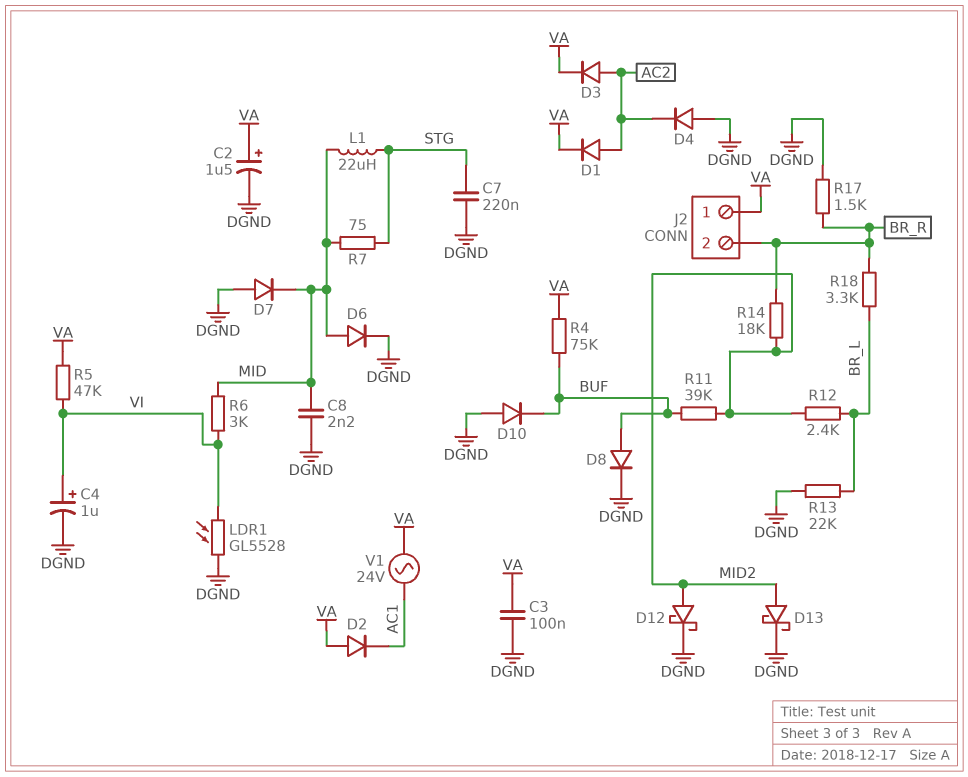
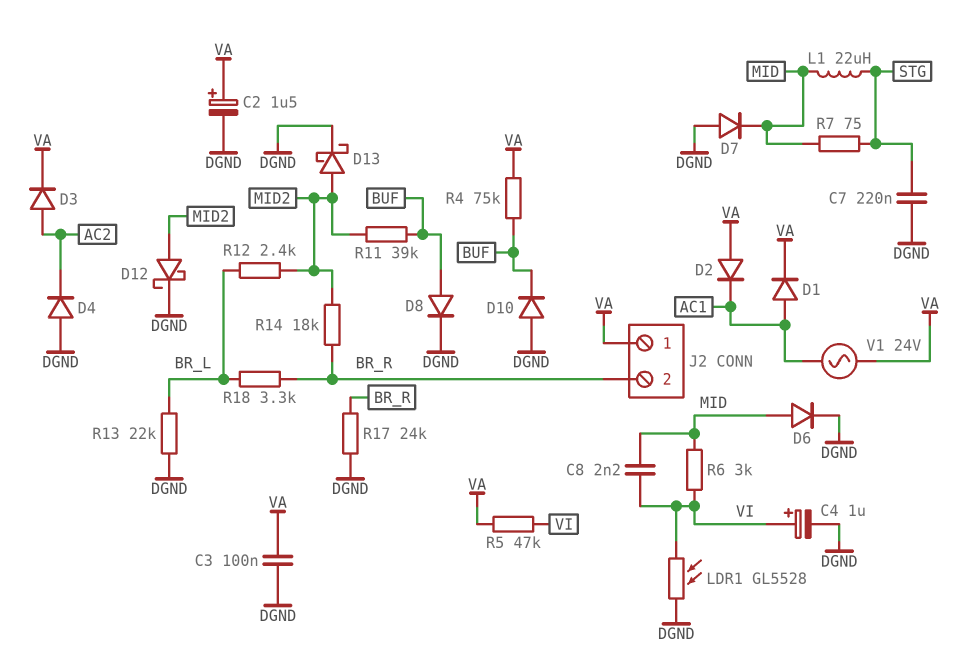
C8: 2.2nF (DGND, MID) -> 2.2nF (MID, VI)
D1: diode (A AC2, K VA) -> diode (A AC1, K VA)
R17: 1.5k (BR_R, DGND) -> 24k (BR_R, DGND)

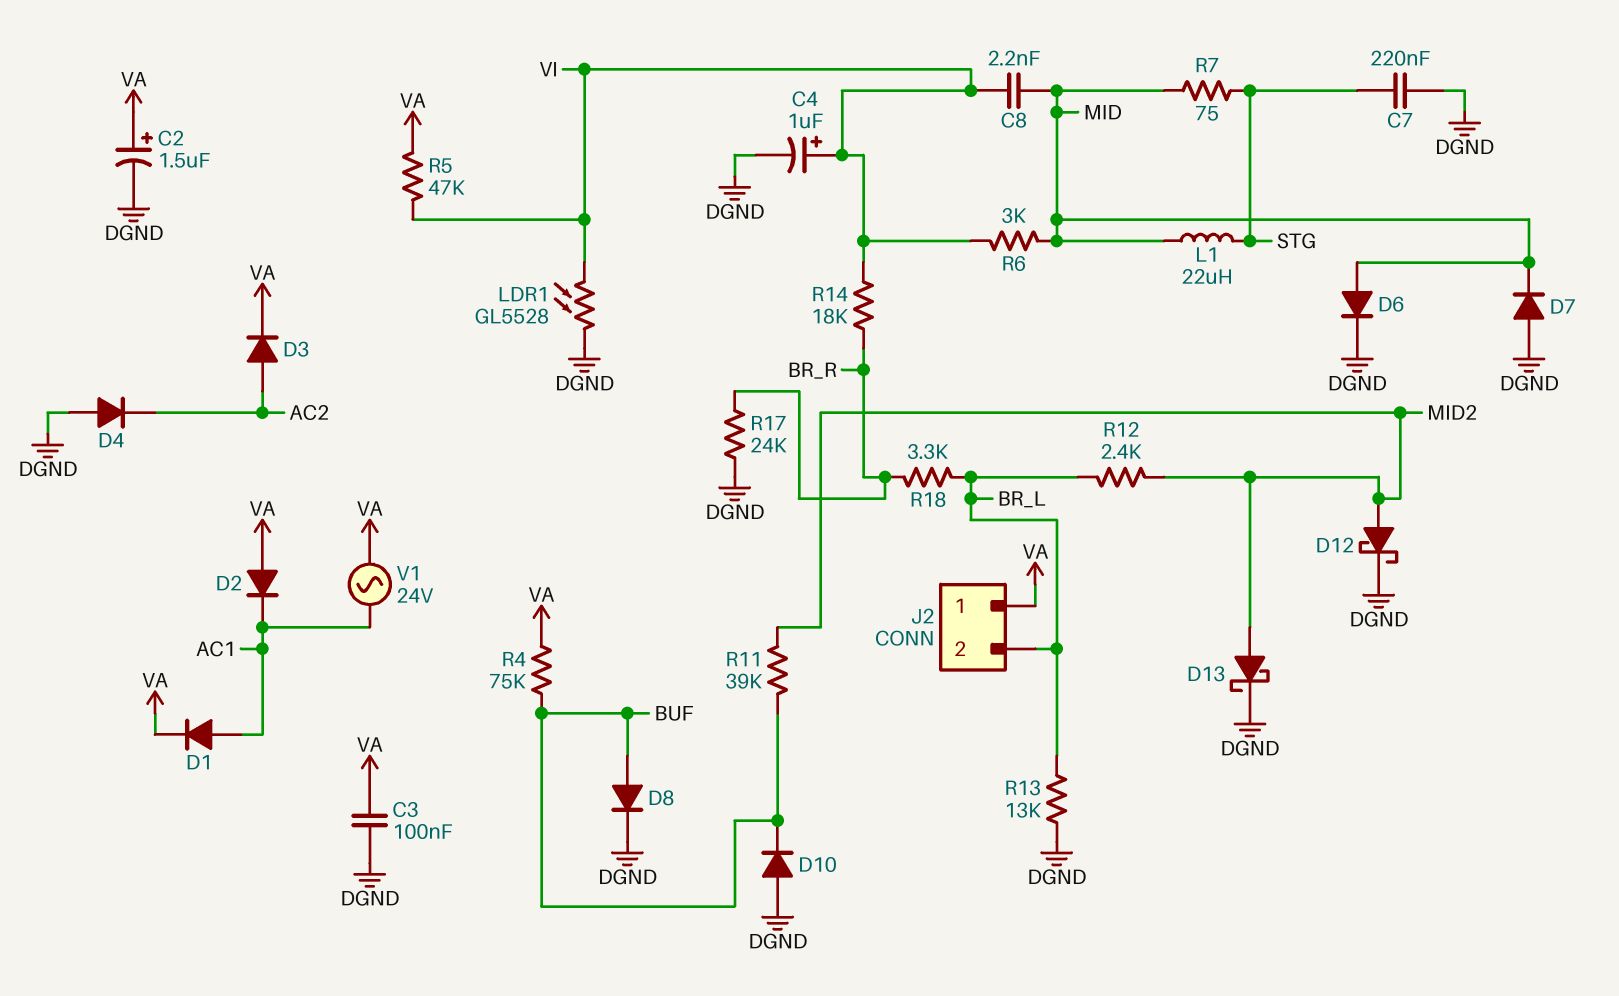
J2 pin 2: BR_R -> BR_L
R13: 22k (BR_L, DGND) -> 13k (BR_L, DGND)
R14: 18k (BR_R, MID2) -> 18k (BR_R, VI)

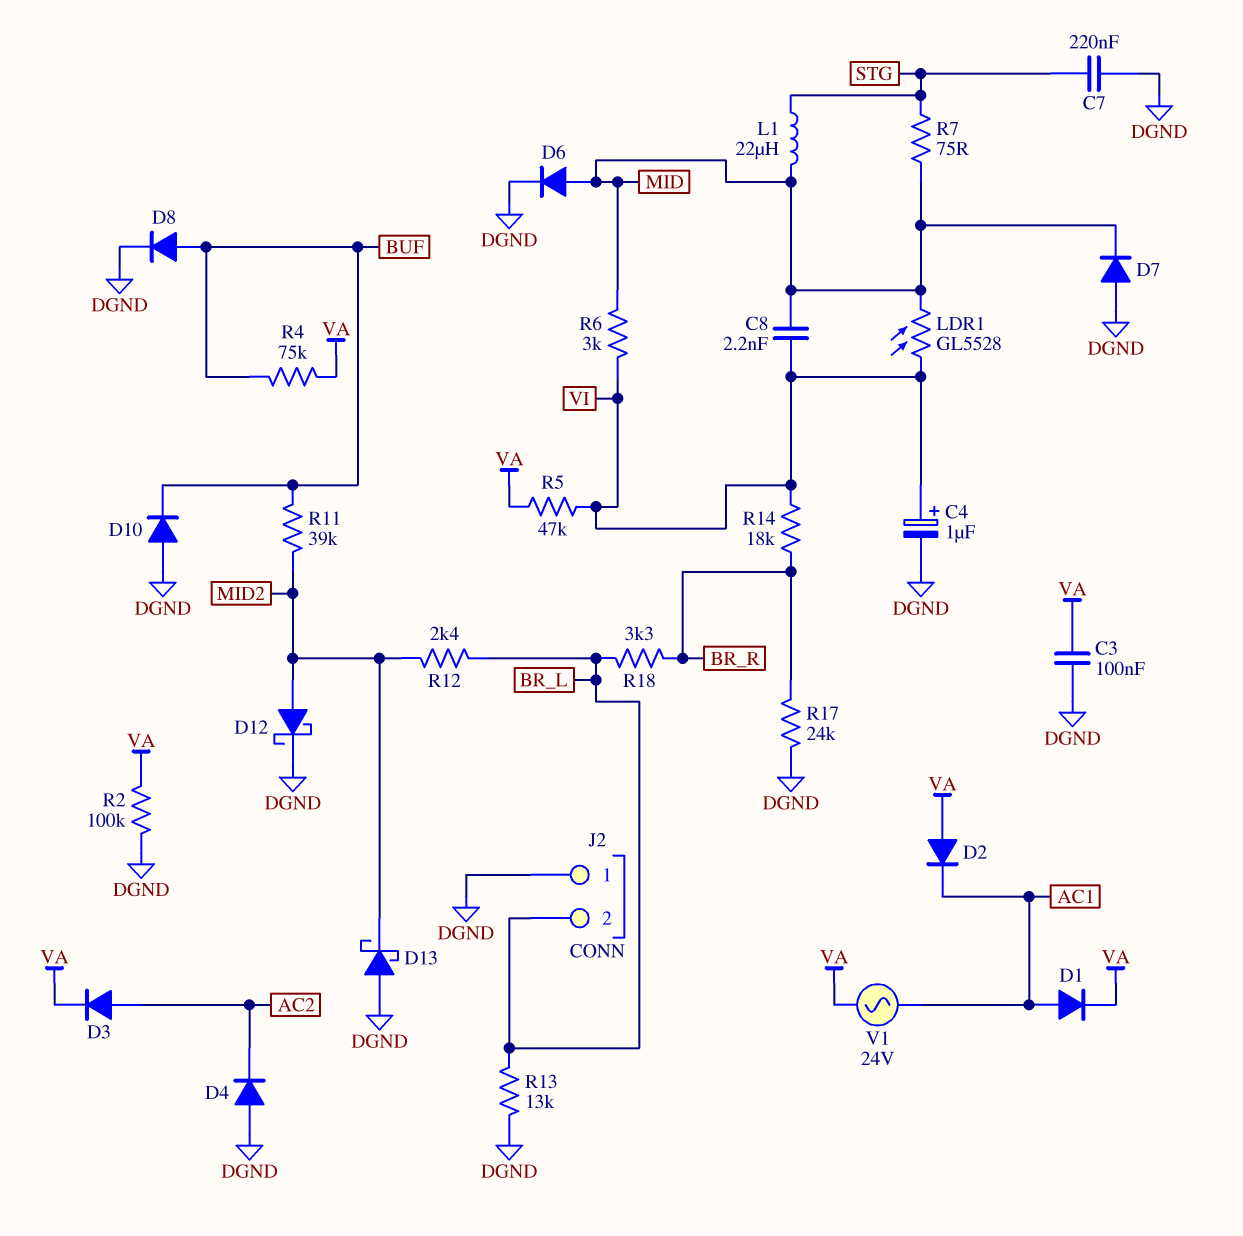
C2: 1.5uF (plus VA, minus DGND) -> none
D13: schottky (A MID2, K DGND) -> schottky (A DGND, K MID2)
J2 pin 1: VA -> DGND
LDR1: GL5528 (DGND, VI) -> GL5528 (MID, VI)
R2: none -> 100k (DGND, VA)

